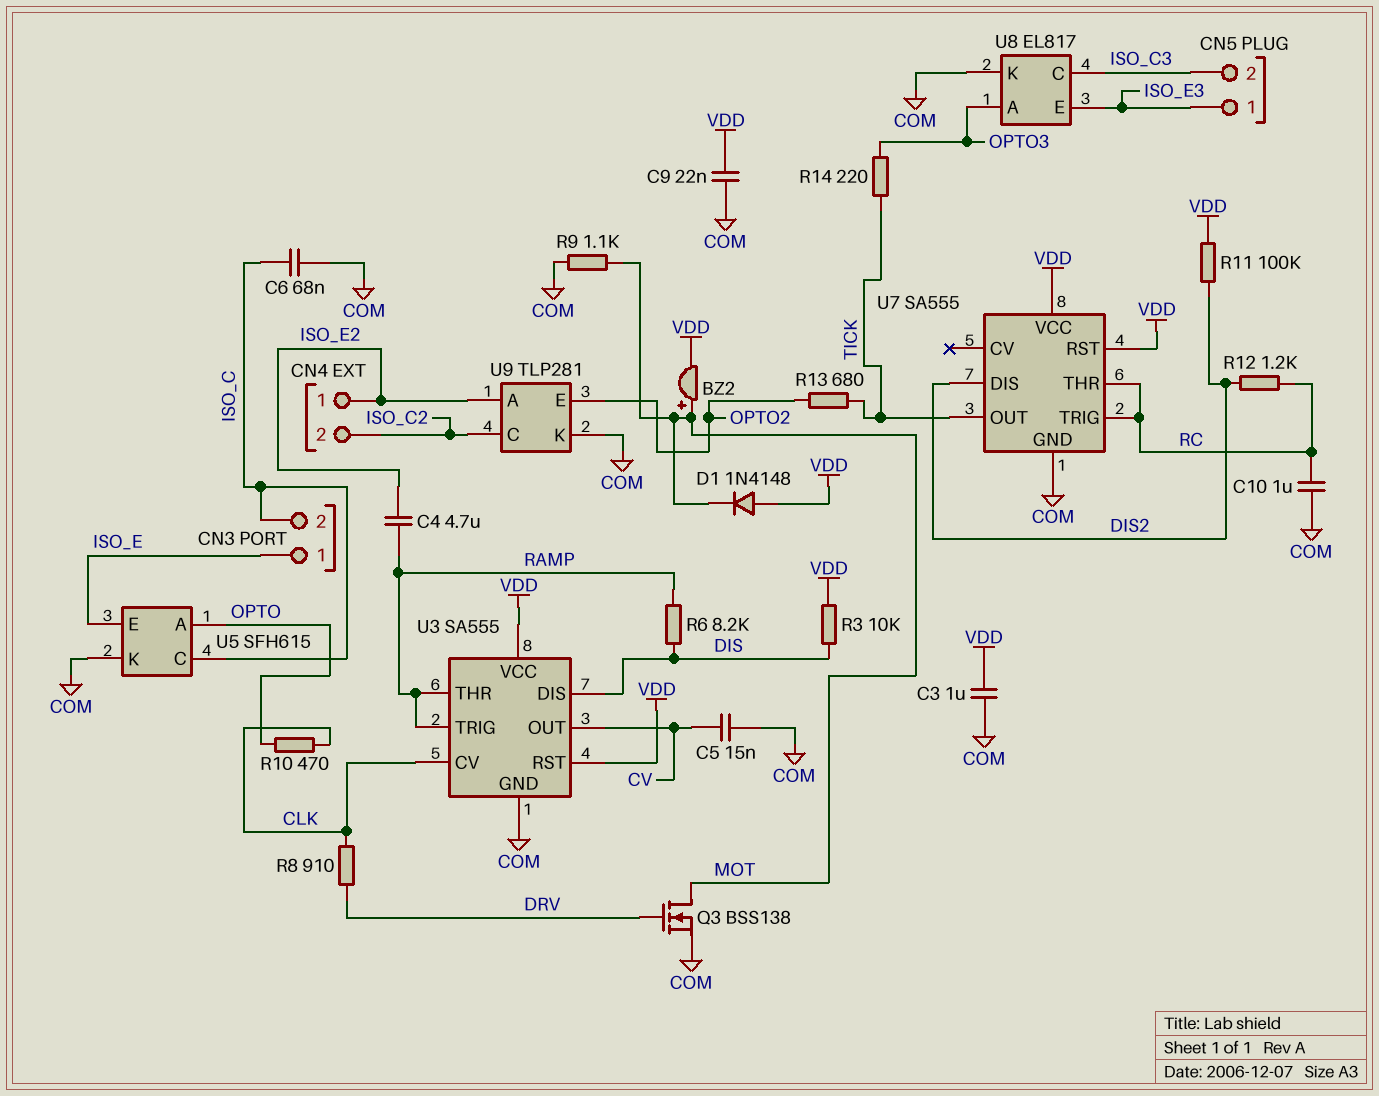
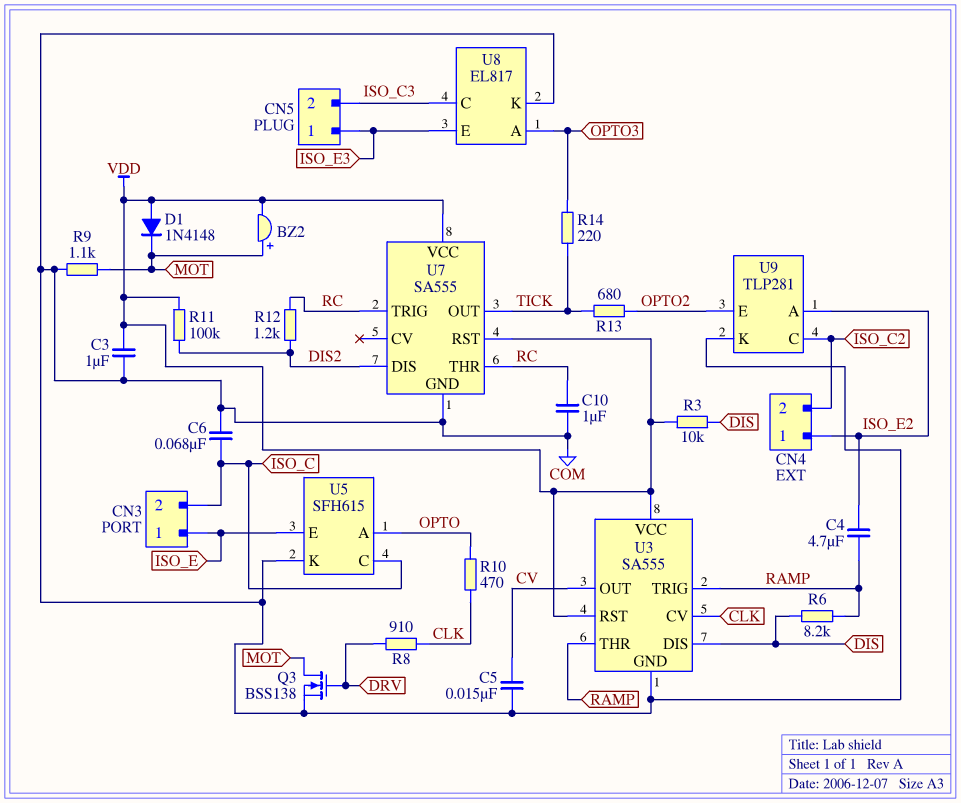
C9: 22nF (COM, VDD) -> none

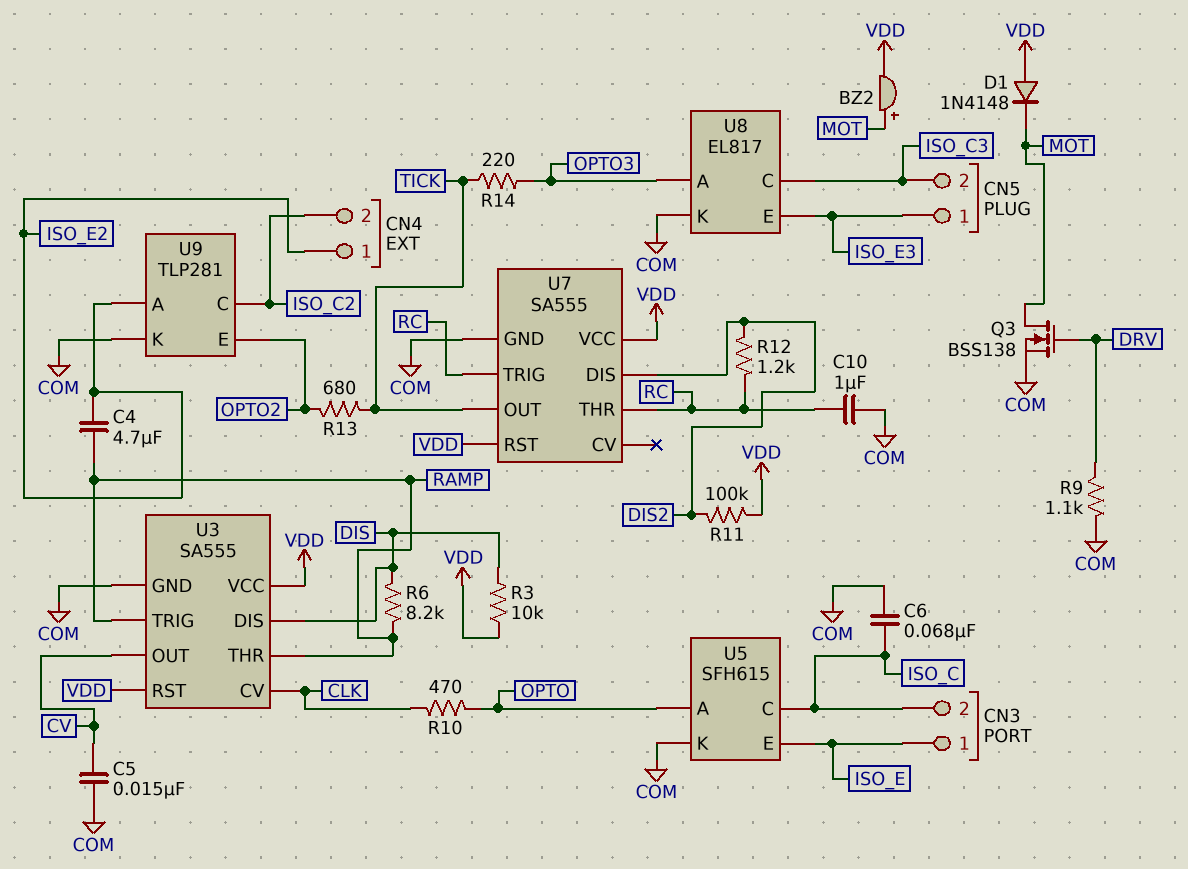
C3: 1uF (COM, VDD) -> none
R8: 910 (CLK, DRV) -> none
R9: 1.1k (COM, MOT) -> 1.1k (COM, DRV)

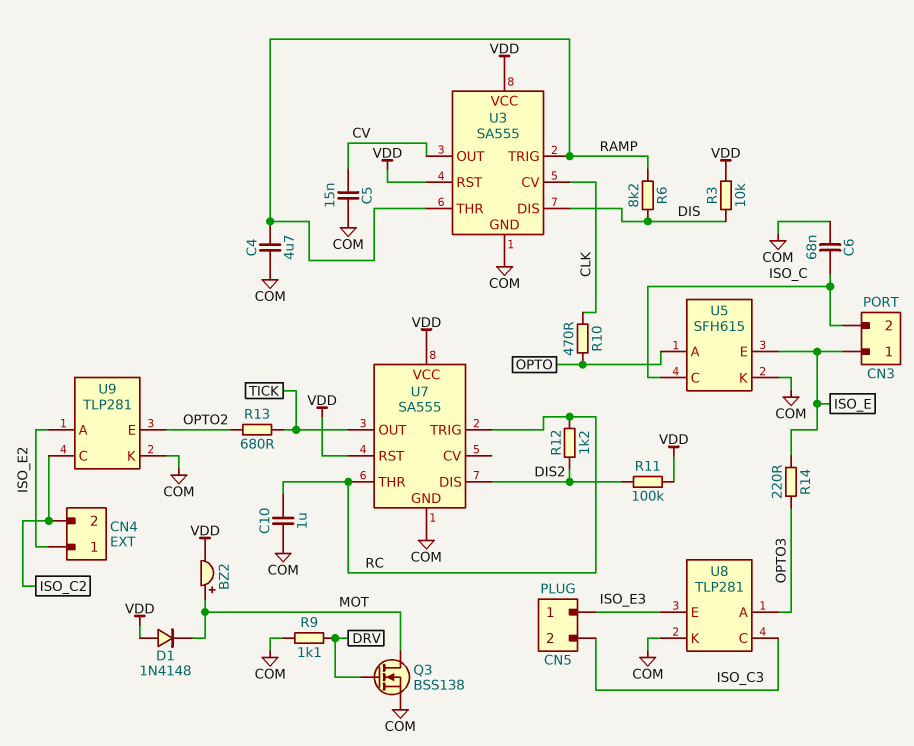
C4: 4.7uF (ISO_E2, RAMP) -> 4.7uF (COM, RAMP)
R14: 220 (OPTO3, TICK) -> 220 (ISO_E, OPTO3)
U8: EL817 -> TLP281

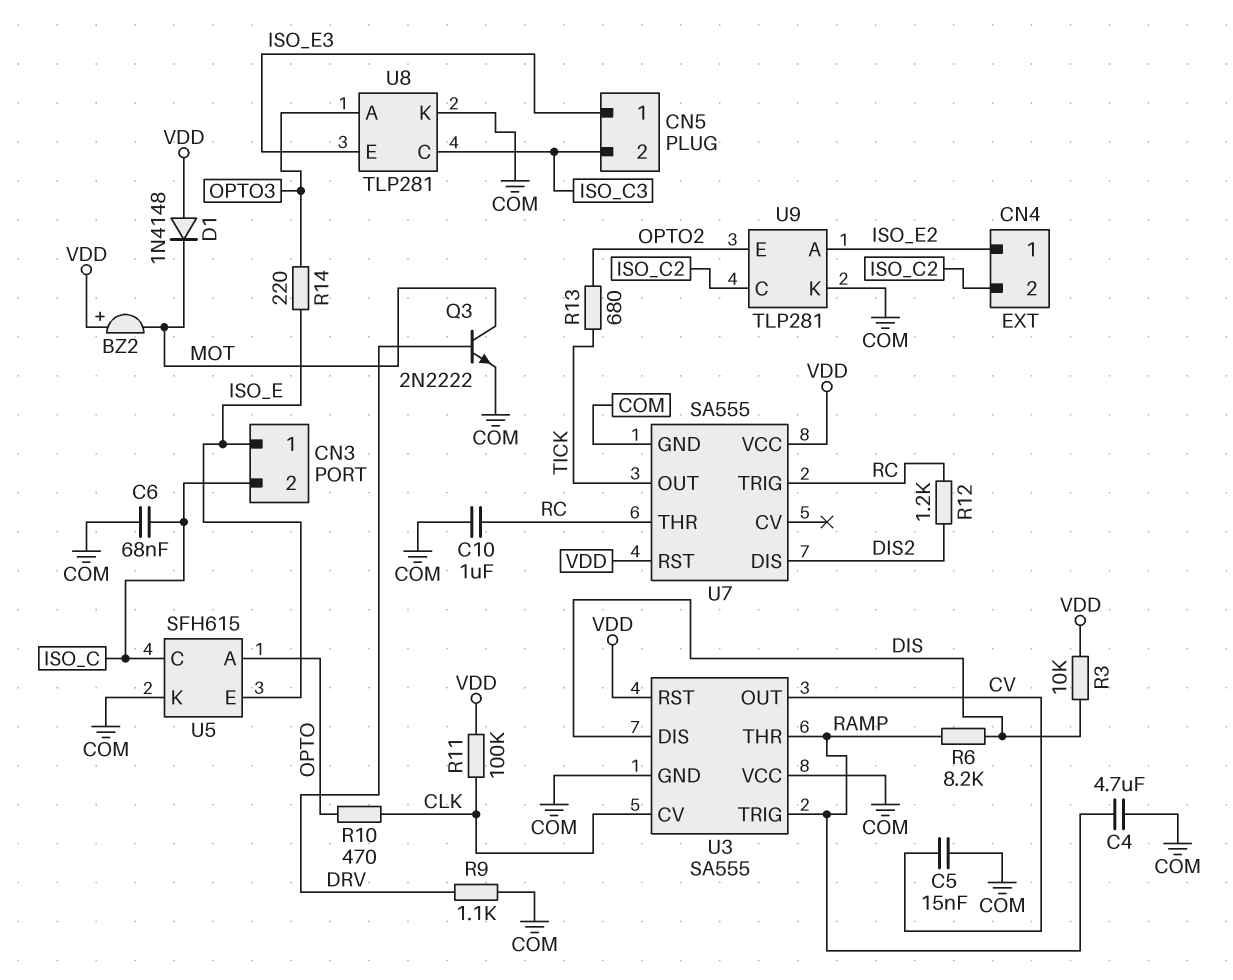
BZ2: buzzer (plus MOT, minus VDD) -> buzzer (plus VDD, minus MOT)
Q3: NMOS BSS138 (G DRV, D MOT, S COM) -> NPN 2N2222 (B DRV, C MOT, E COM)
R11: 100k (DIS2, VDD) -> 100k (CLK, VDD)
U3 pin VCC: VDD -> COM

